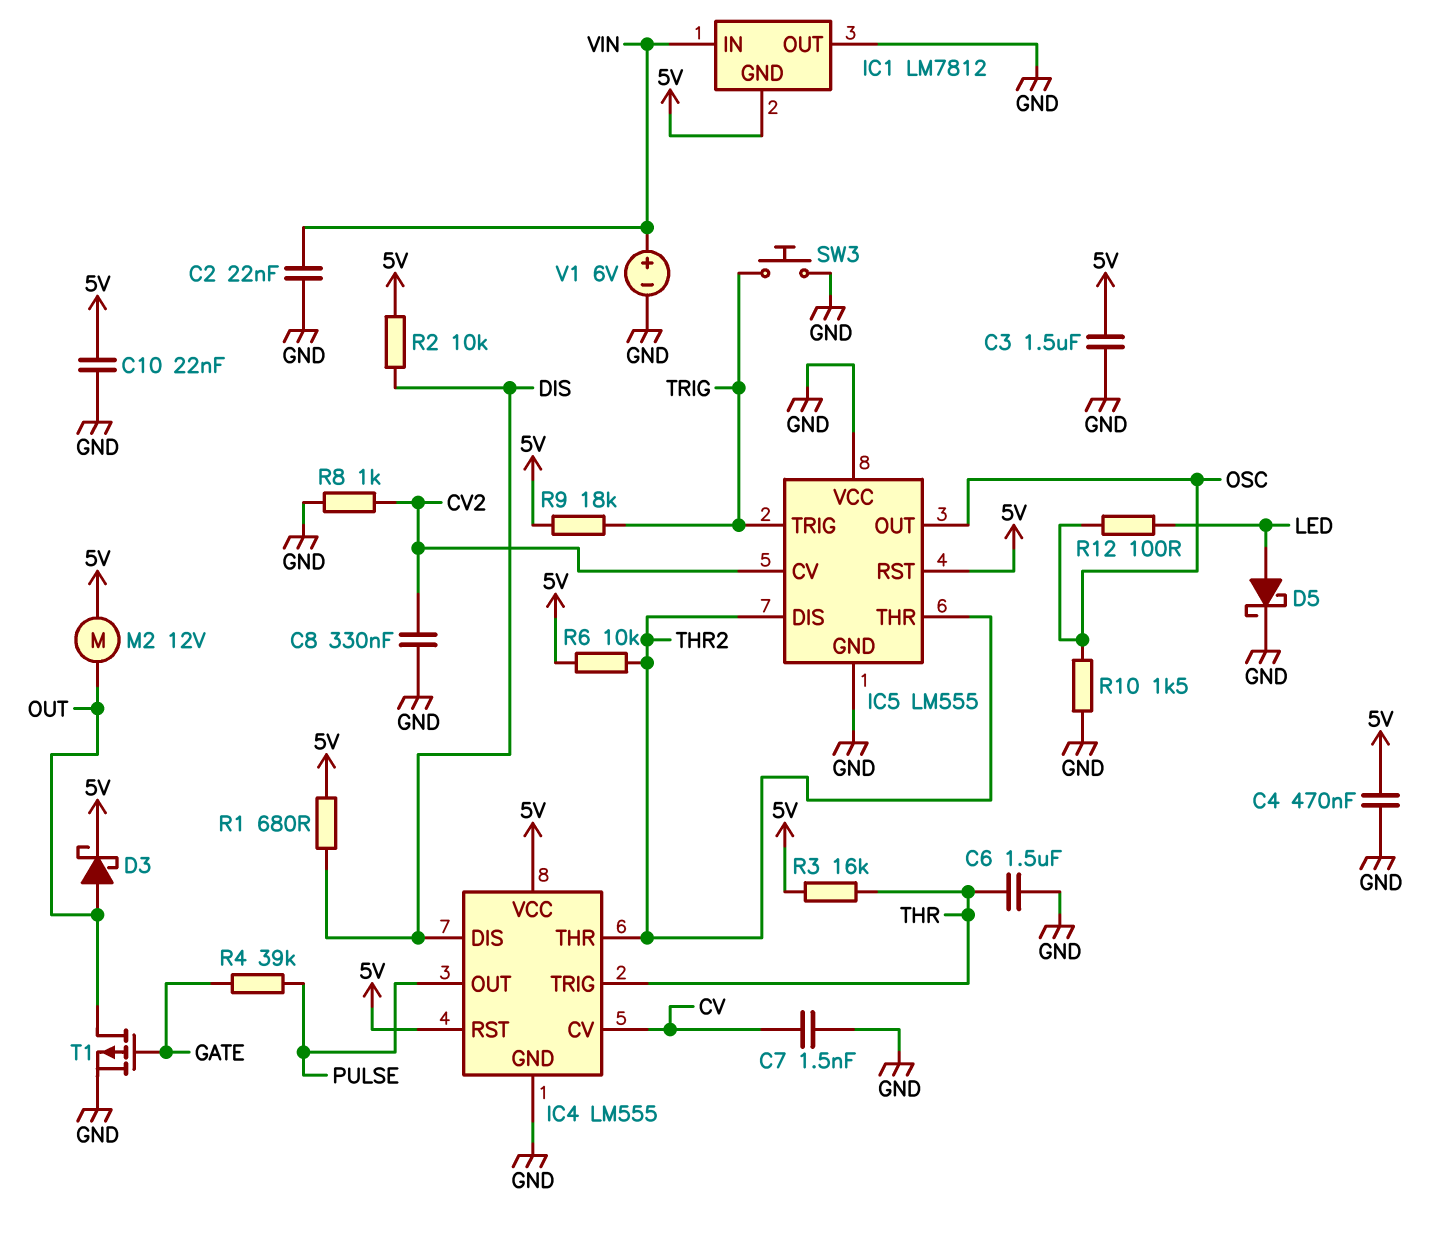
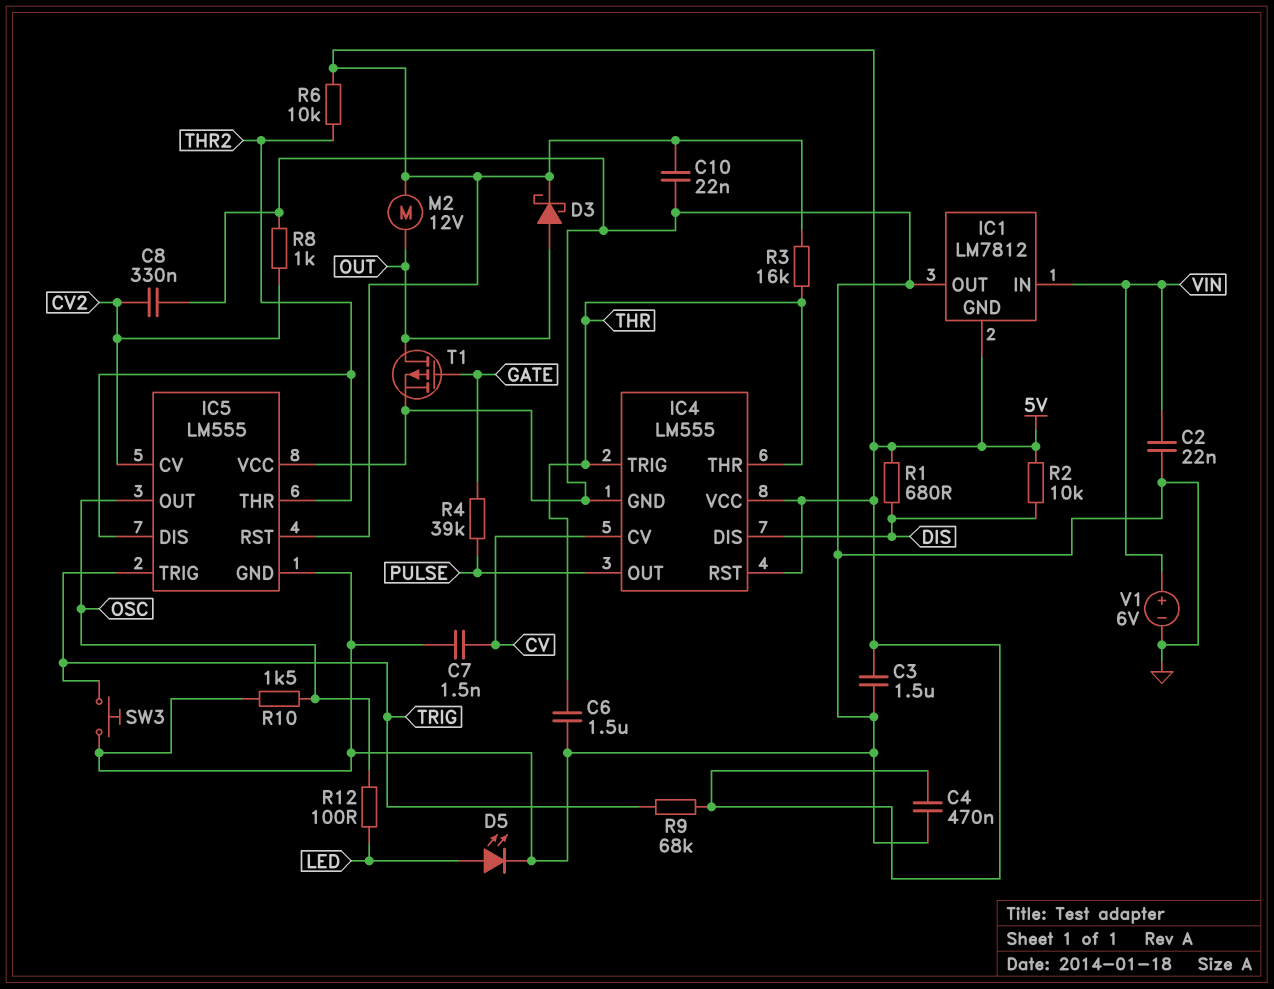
D5: schottky (A LED, K GND) -> LED (A LED, K GND)
IC4 pin THR: THR2 -> THR
R9: 18k (5V, TRIG) -> 68k (5V, TRIG)

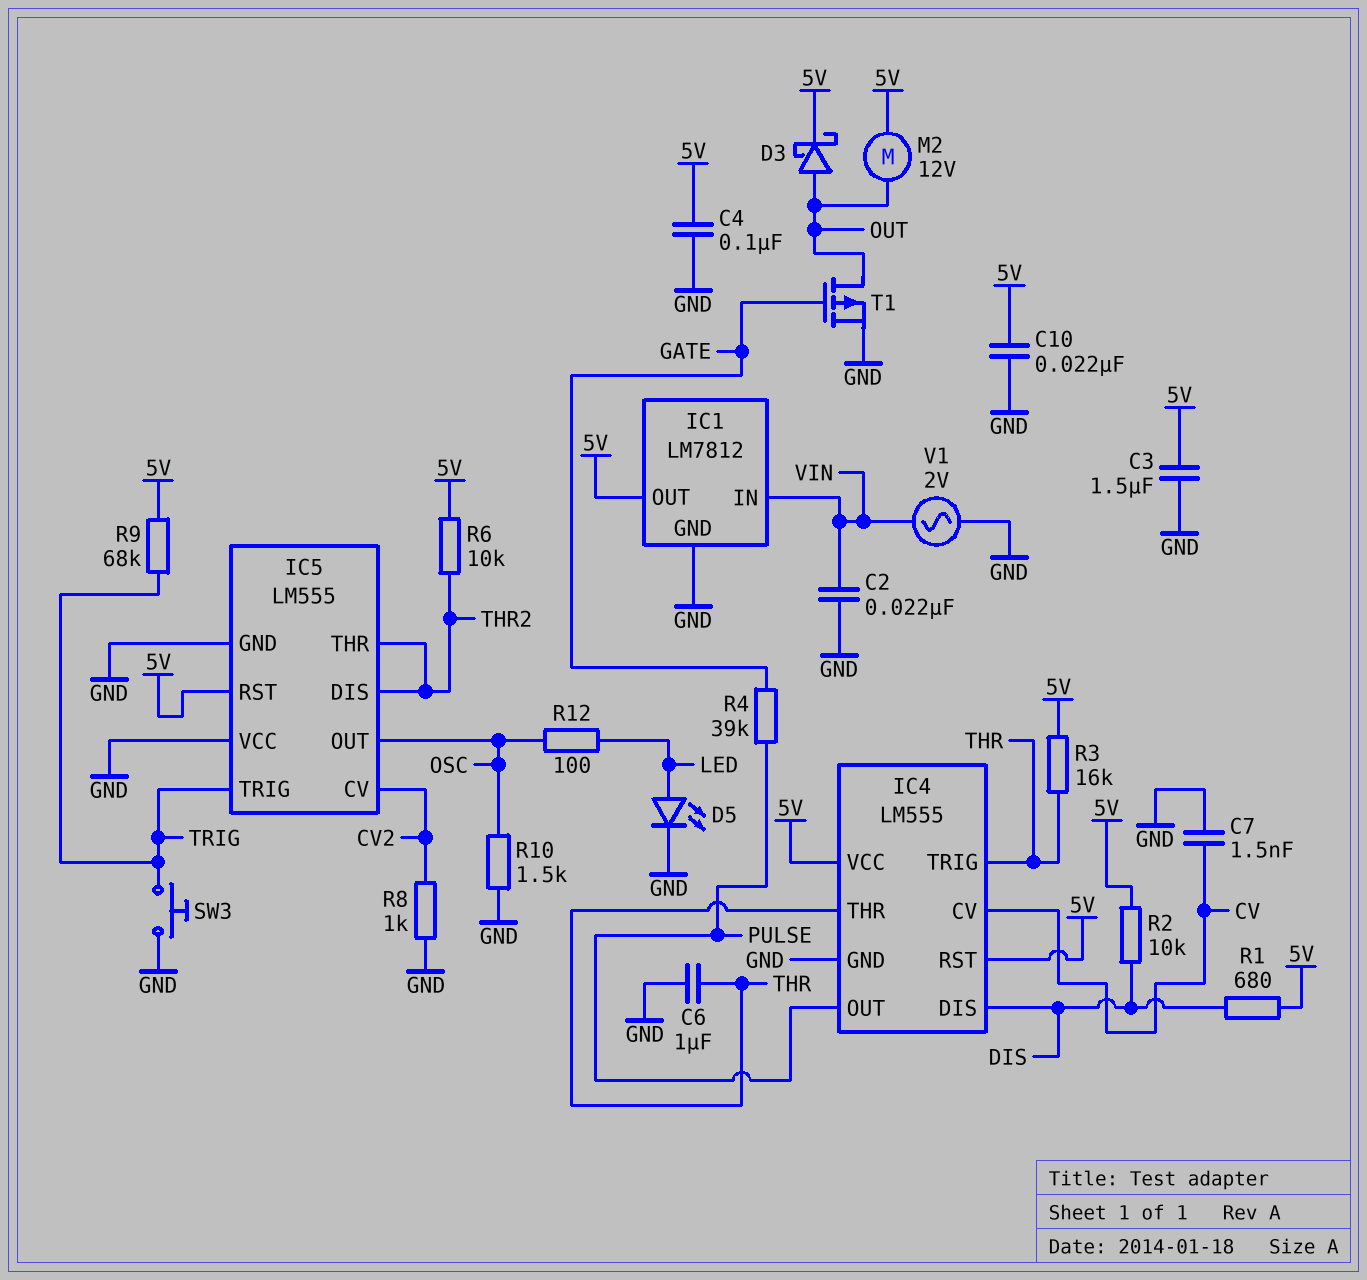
C4: 470nF (5V, GND) -> 100nF (5V, GND)
C6: 1.5uF (GND, THR) -> 1uF (GND, THR)
C8: 330nF (CV2, GND) -> none
IC1 pin GND: 5V -> GND
IC1 pin OUT: GND -> 5V
V1: 6V (plus VIN, minus GND) -> AC 2V (GND, VIN)

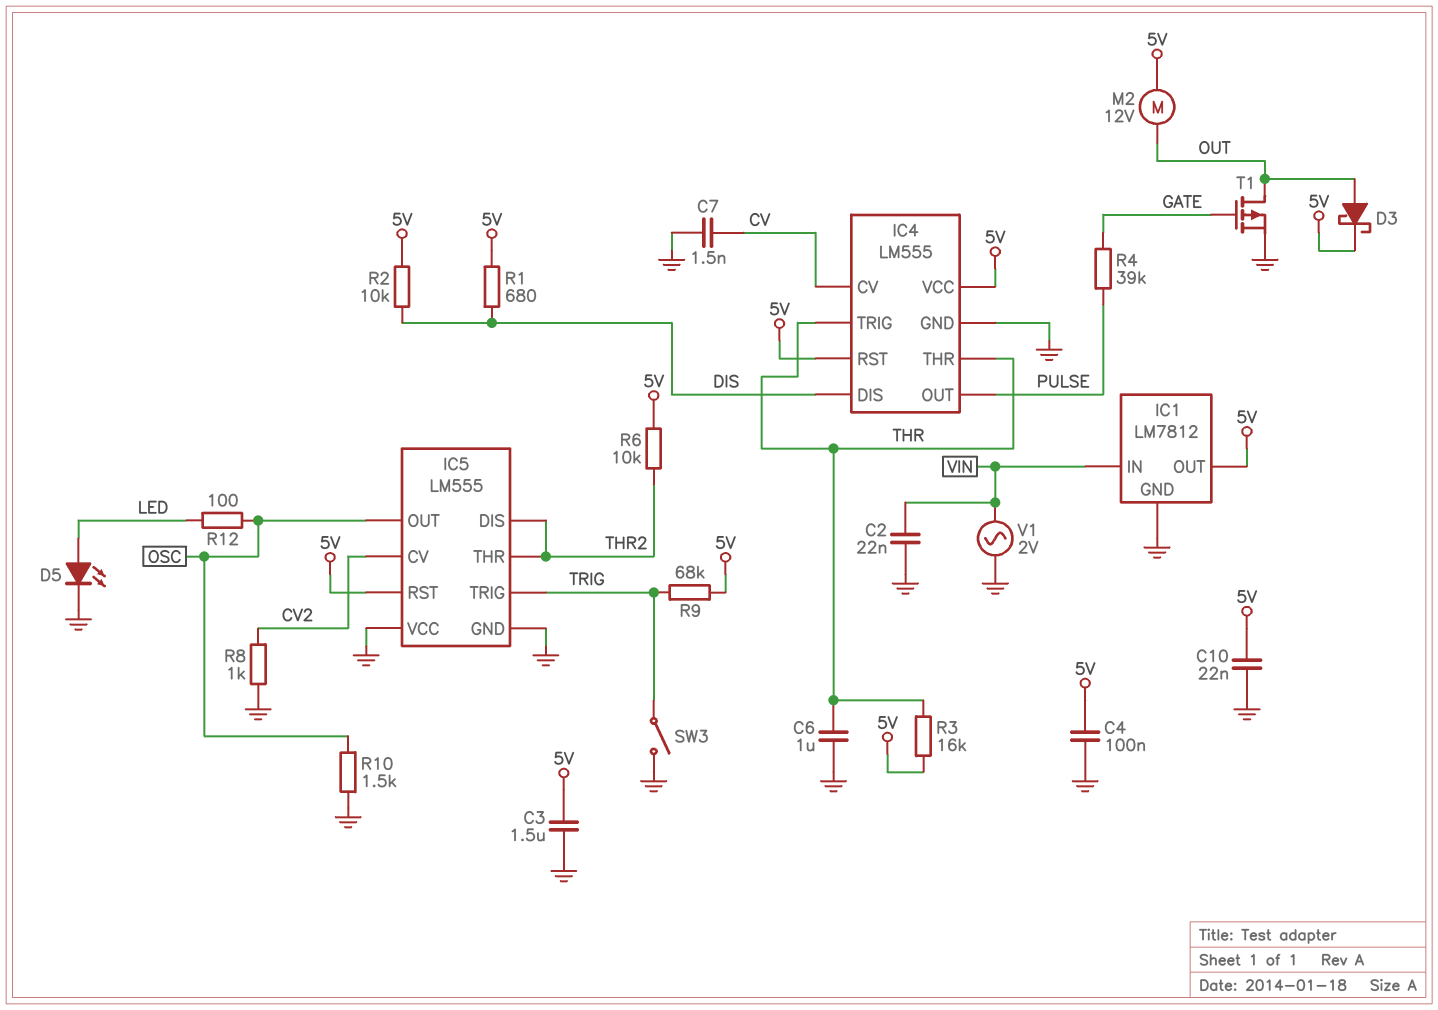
SW3: button (GND, TRIG) -> switch (GND, TRIG)

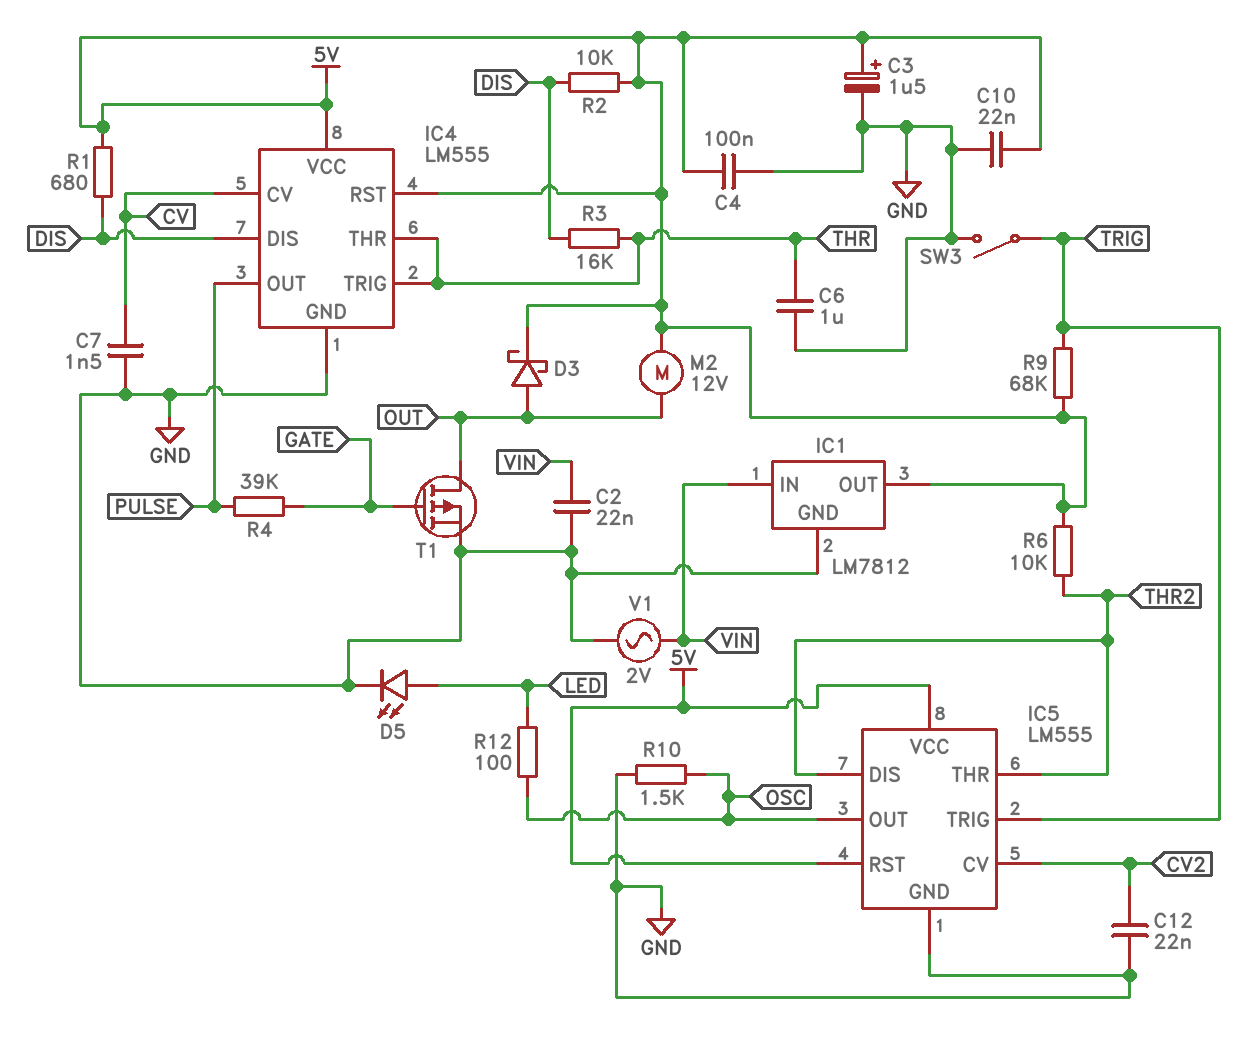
C3: 1.5uF (5V, GND) -> 1.5uF (plus 5V, minus GND)
C12: none -> 22nF (CV2, GND)
IC5 pin VCC: GND -> 5V
R3: 16k (5V, THR) -> 16k (DIS, THR)
R8: 1k (CV2, GND) -> none

